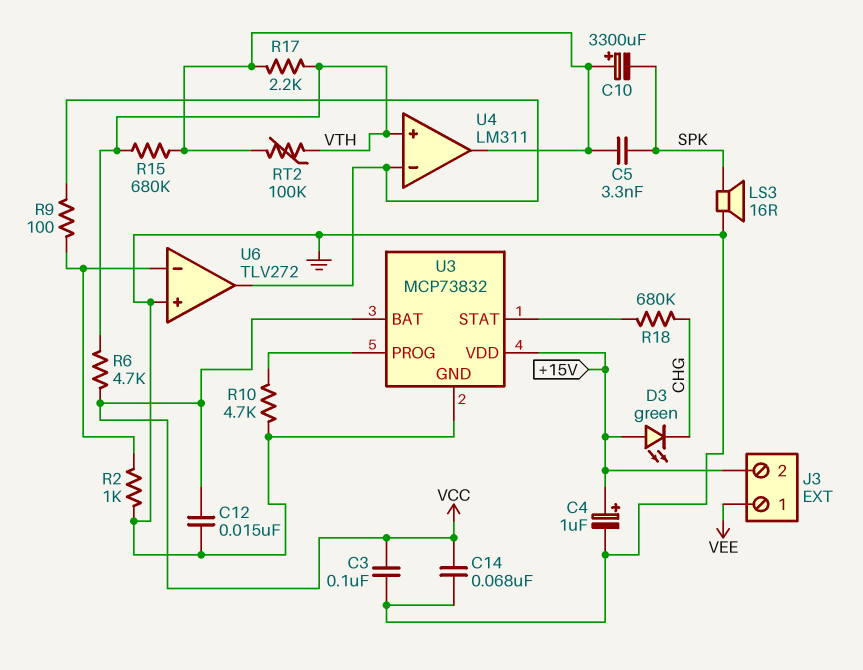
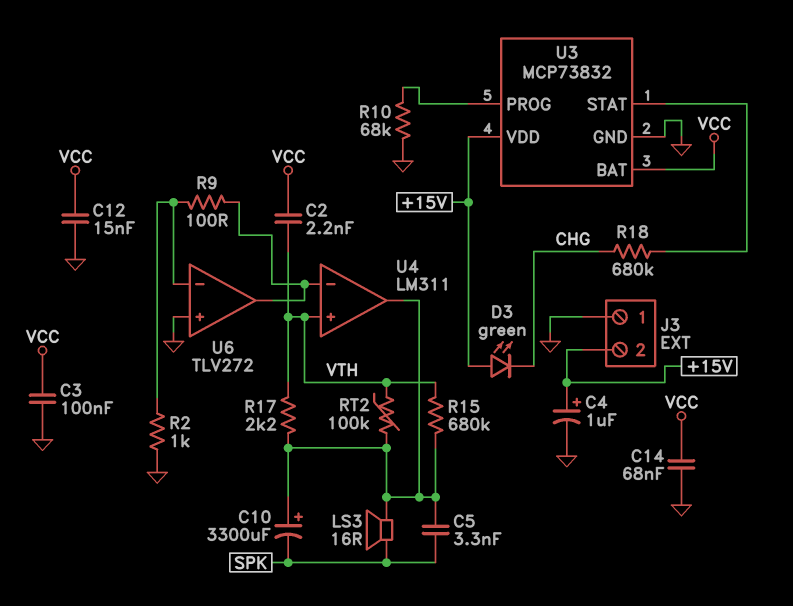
C2: none -> 2.2nF (VCC, VTH)
J3 pin 1: VEE -> GND
LS3: speaker 16R (GND, SPK) -> speaker 16R (SPK, U4/out)
R6: 4.7k (VCC, VTH) -> none
R10: 4.7k (GND, U3/PROG) -> 68k (GND, U3/PROG)

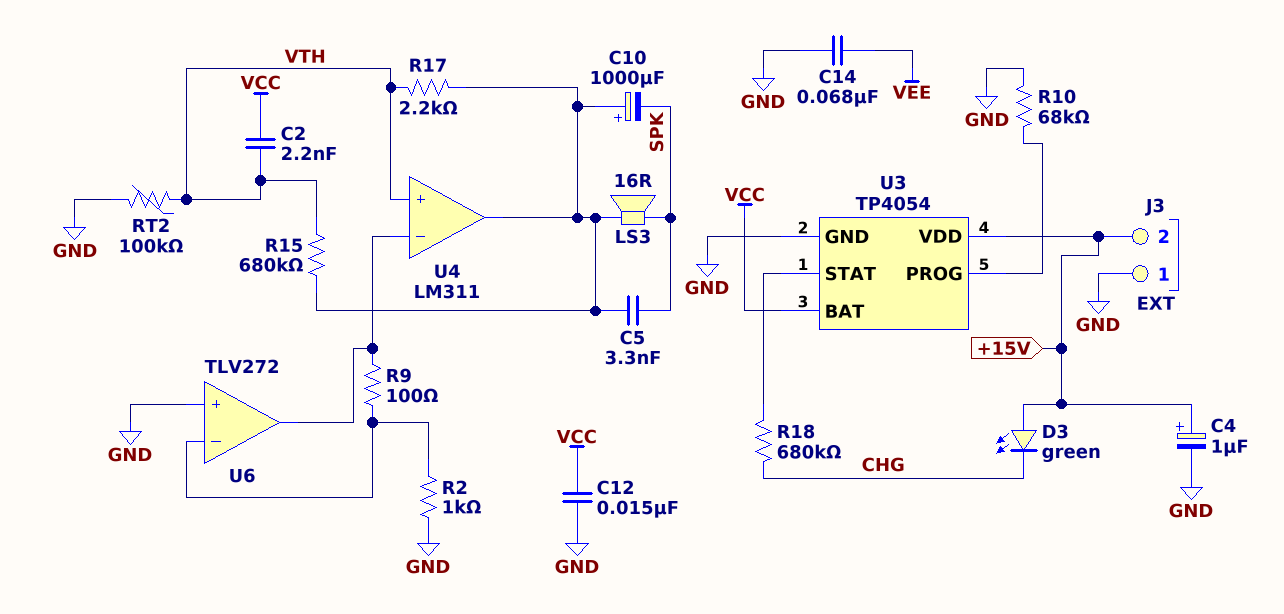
C3: 100nF (GND, VCC) -> none
C10: 3300uF (plus U4/out, minus SPK) -> 1000uF (plus U4/out, minus SPK)
C14: 68nF (GND, VCC) -> 68nF (GND, VEE)
RT2: 100k (U4/out, VTH) -> 100k (GND, VTH)
U3: MCP73832 -> TP4054

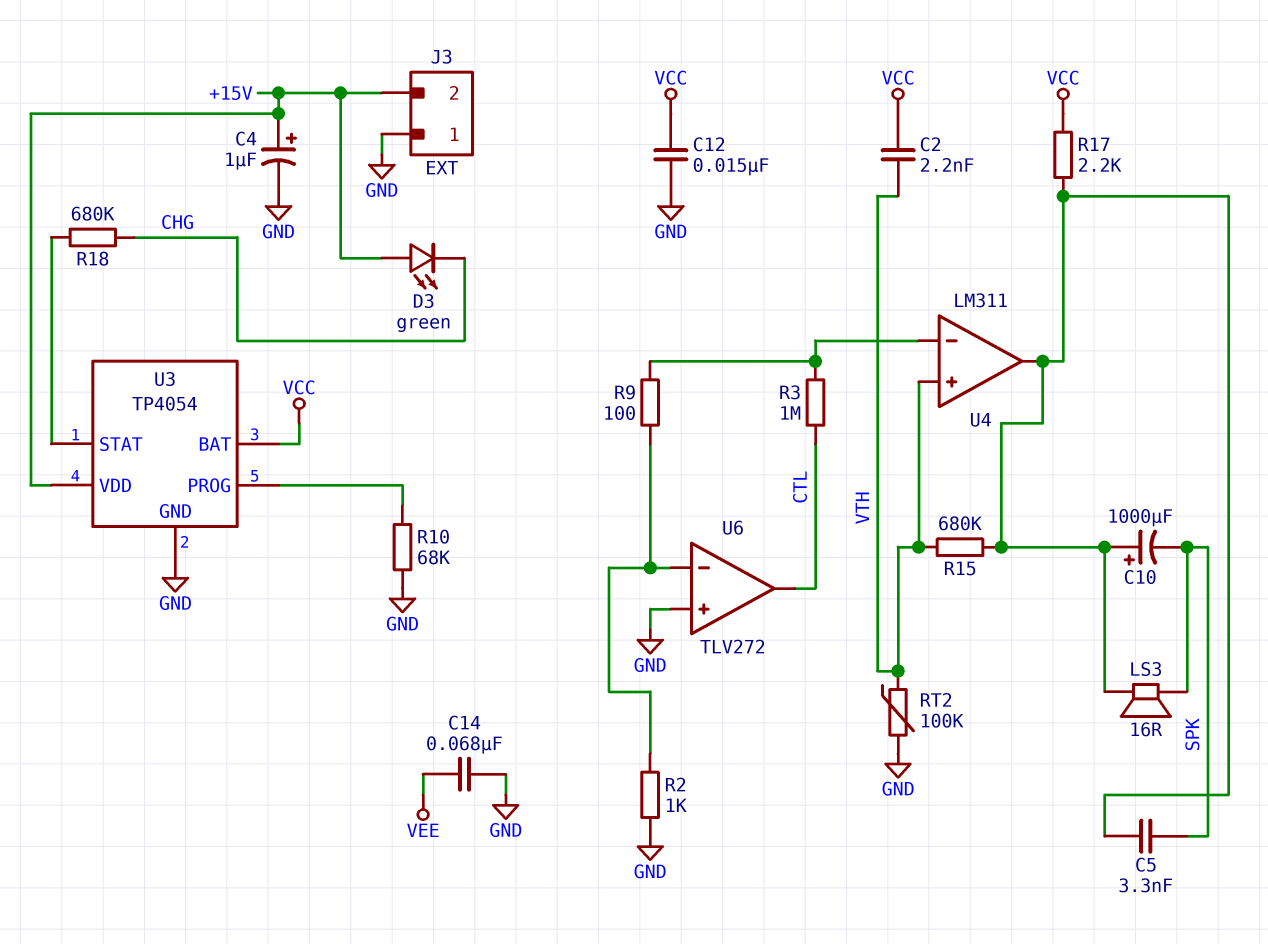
R3: none -> 1M (CTL, U4/in-)
R17: 2.2k (U4/out, VTH) -> 2.2k (U4/out, VCC)
U6 pin out: U4/in- -> CTL

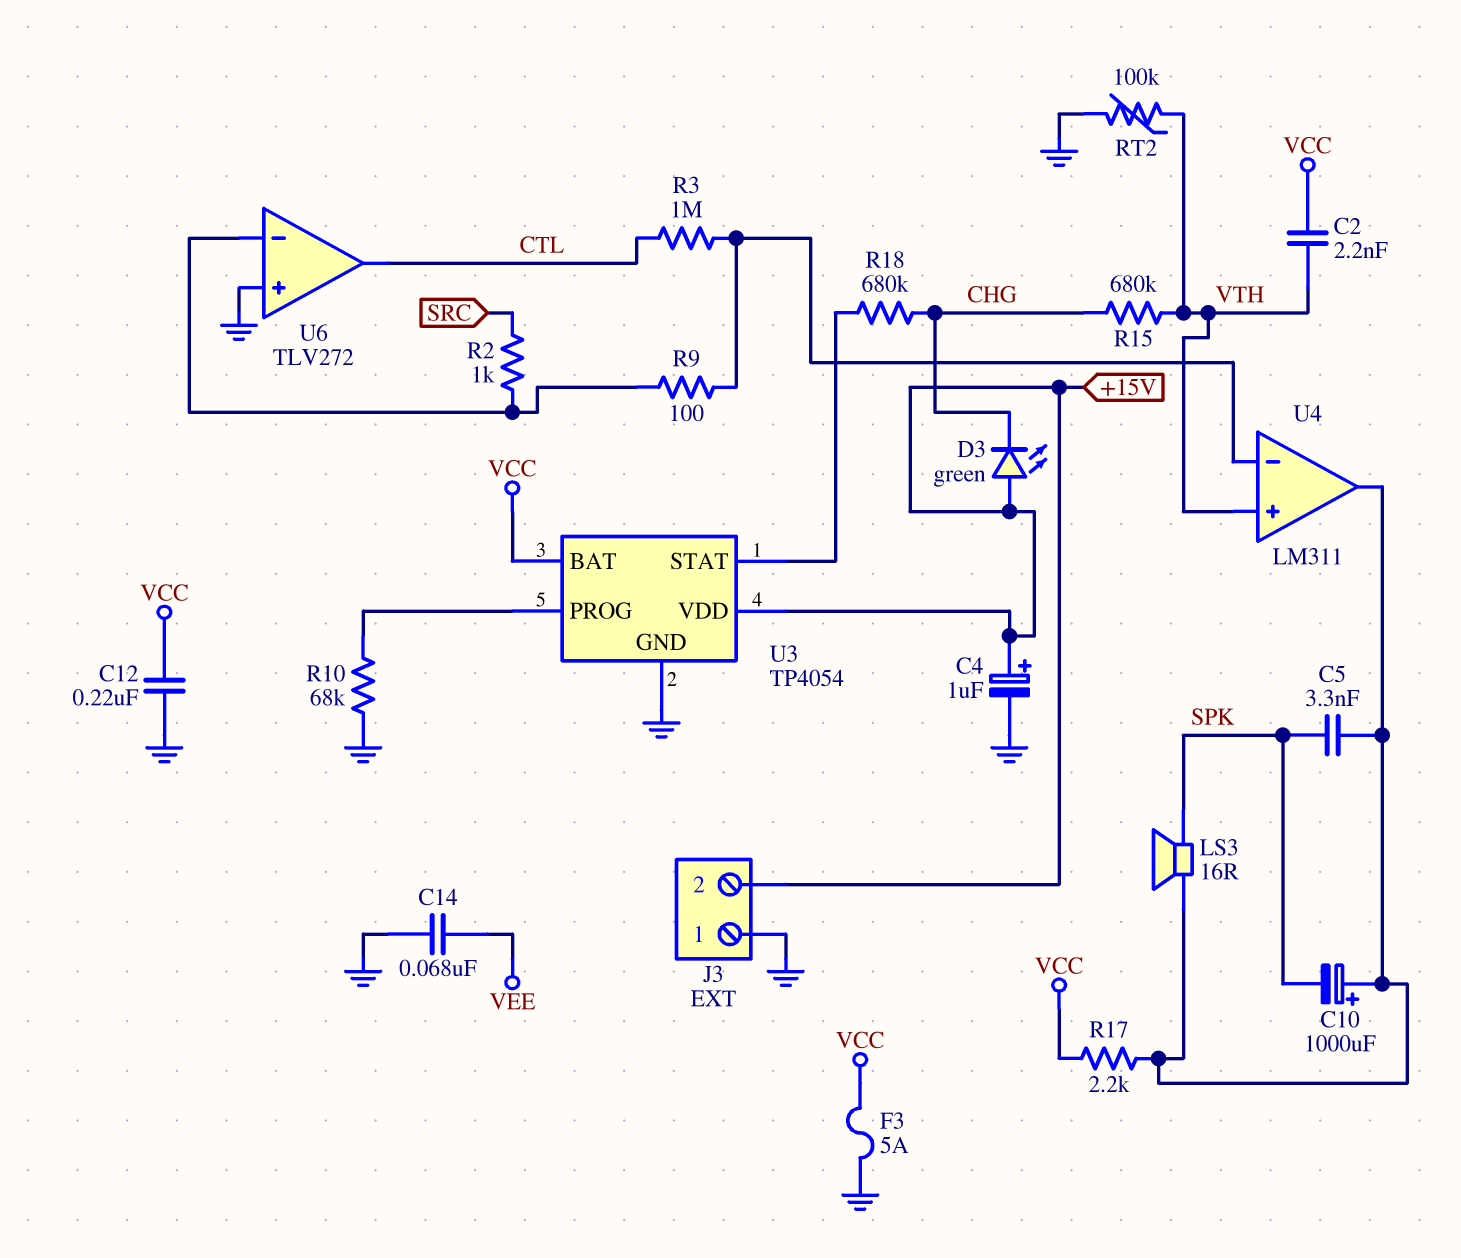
C12: 15nF (GND, VCC) -> 220nF (GND, VCC)
F3: none -> 5A (GND, VCC)
R2: 1k (GND, U6/in-) -> 1k (SRC, U6/in-)
R15: 680k (U4/out, VTH) -> 680k (CHG, VTH)

